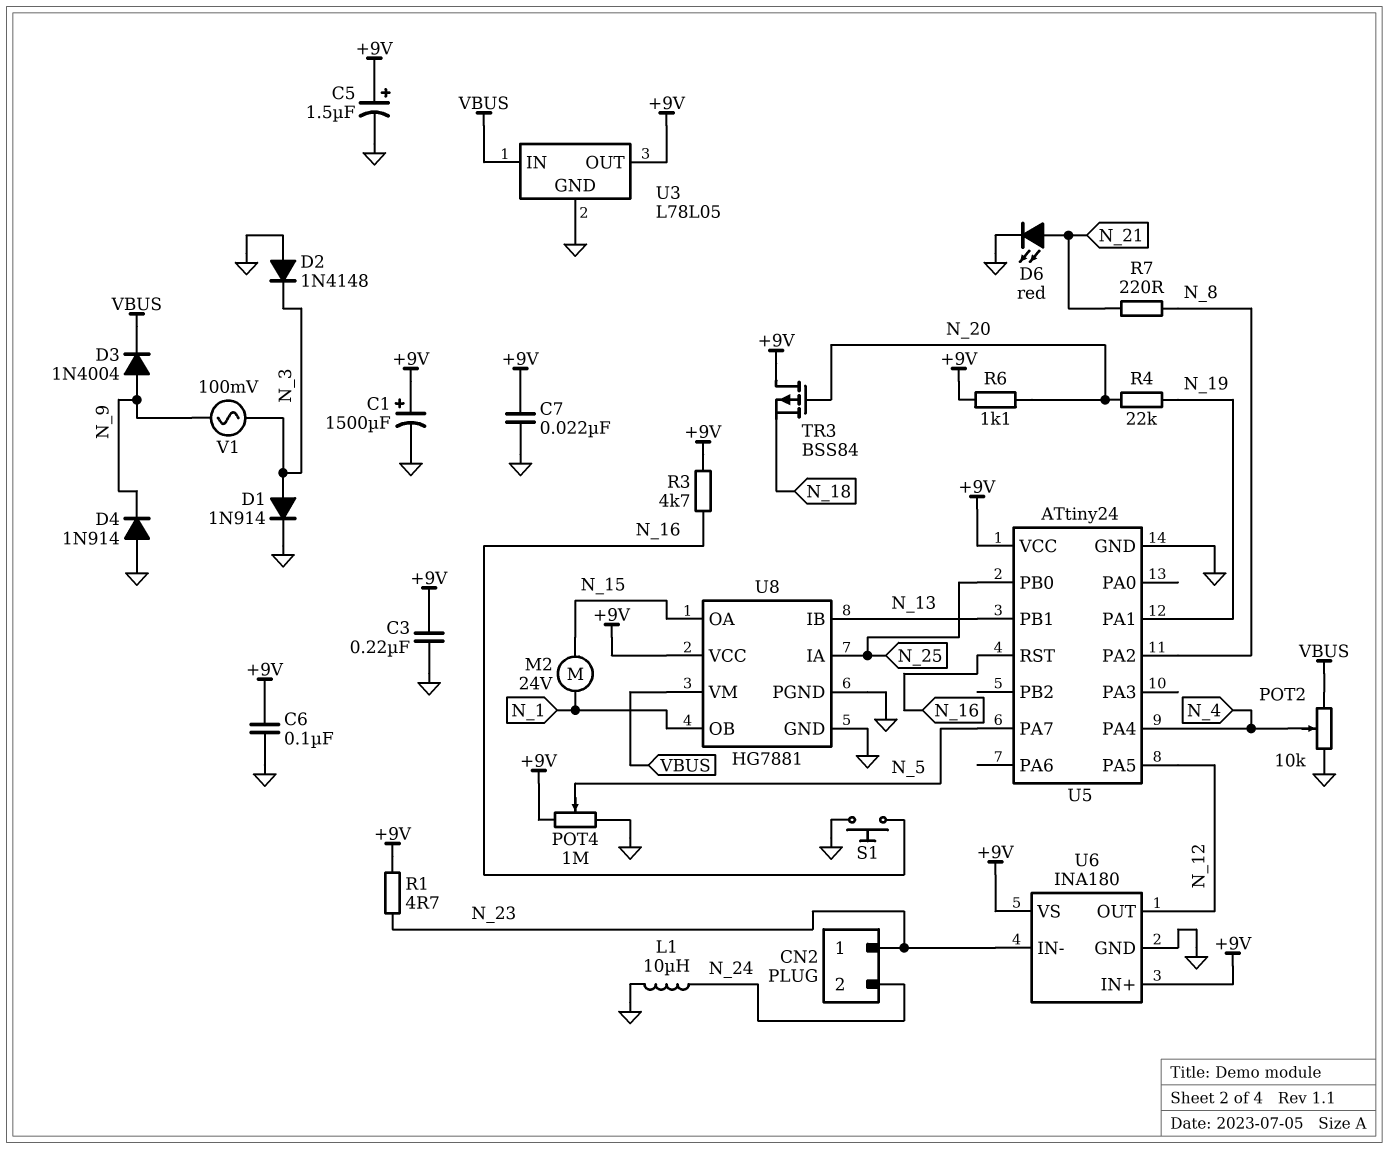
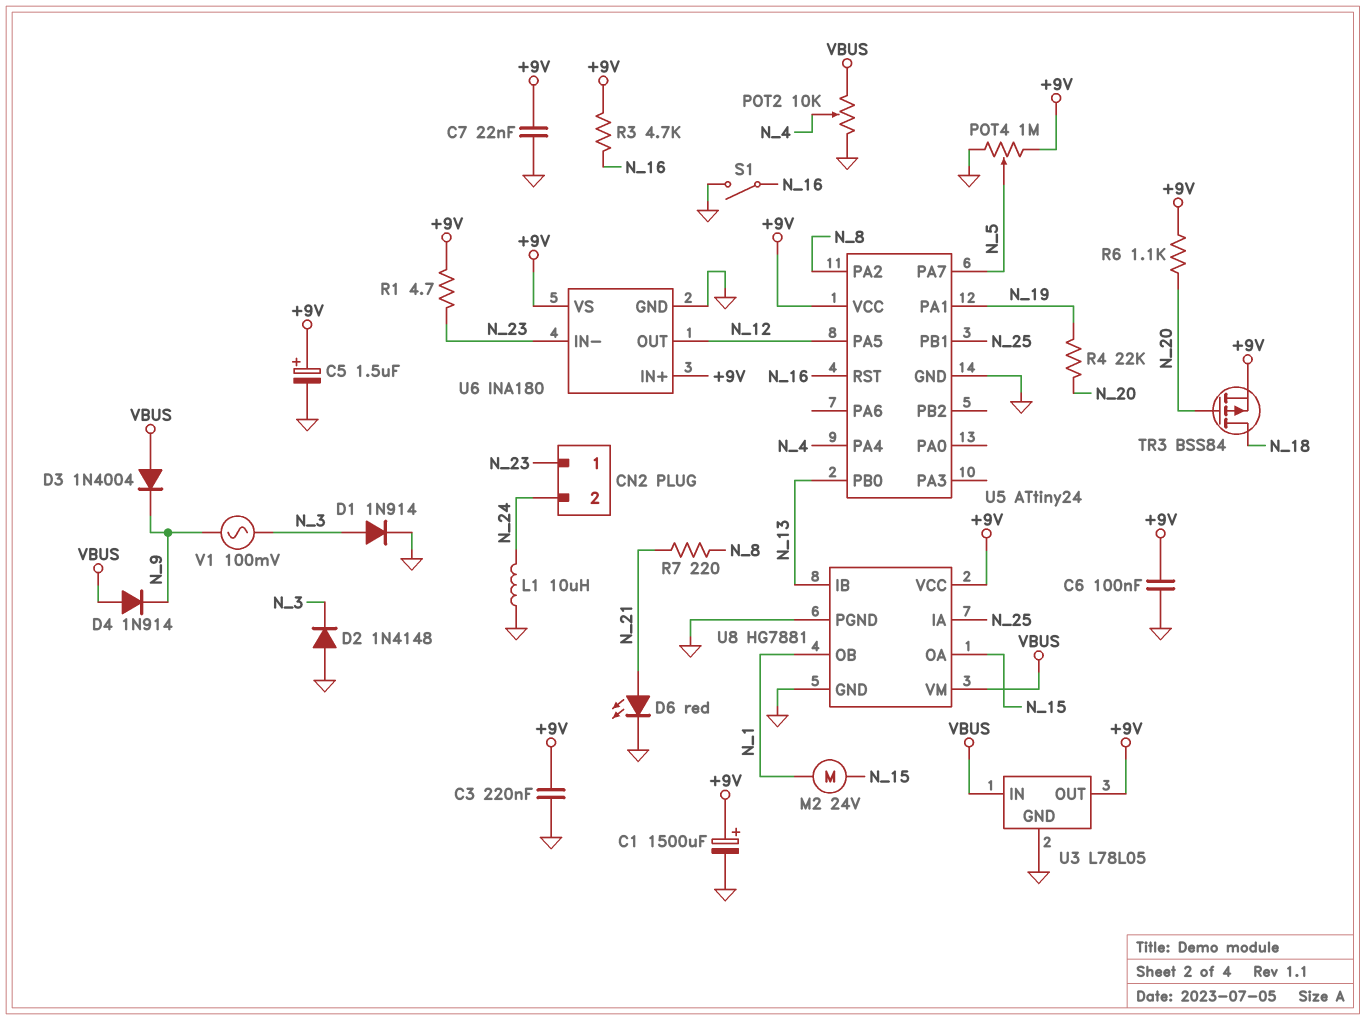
D3: diode 1N4004 (A N_9, K VBUS) -> diode 1N4004 (A VBUS, K N_9)
D4: diode 1N914 (A GND, K N_9) -> diode 1N914 (A VBUS, K N_9)
S1: button (GND, N_16) -> switch (GND, N_16)
TR3: PMOS BSS84 (G N_20, D +9V, S N_18) -> PMOS BSS84 (G N_20, D N_18, S +9V)
U5 pin PB0: N_25 -> N_13
U5 pin PB1: N_13 -> N_25

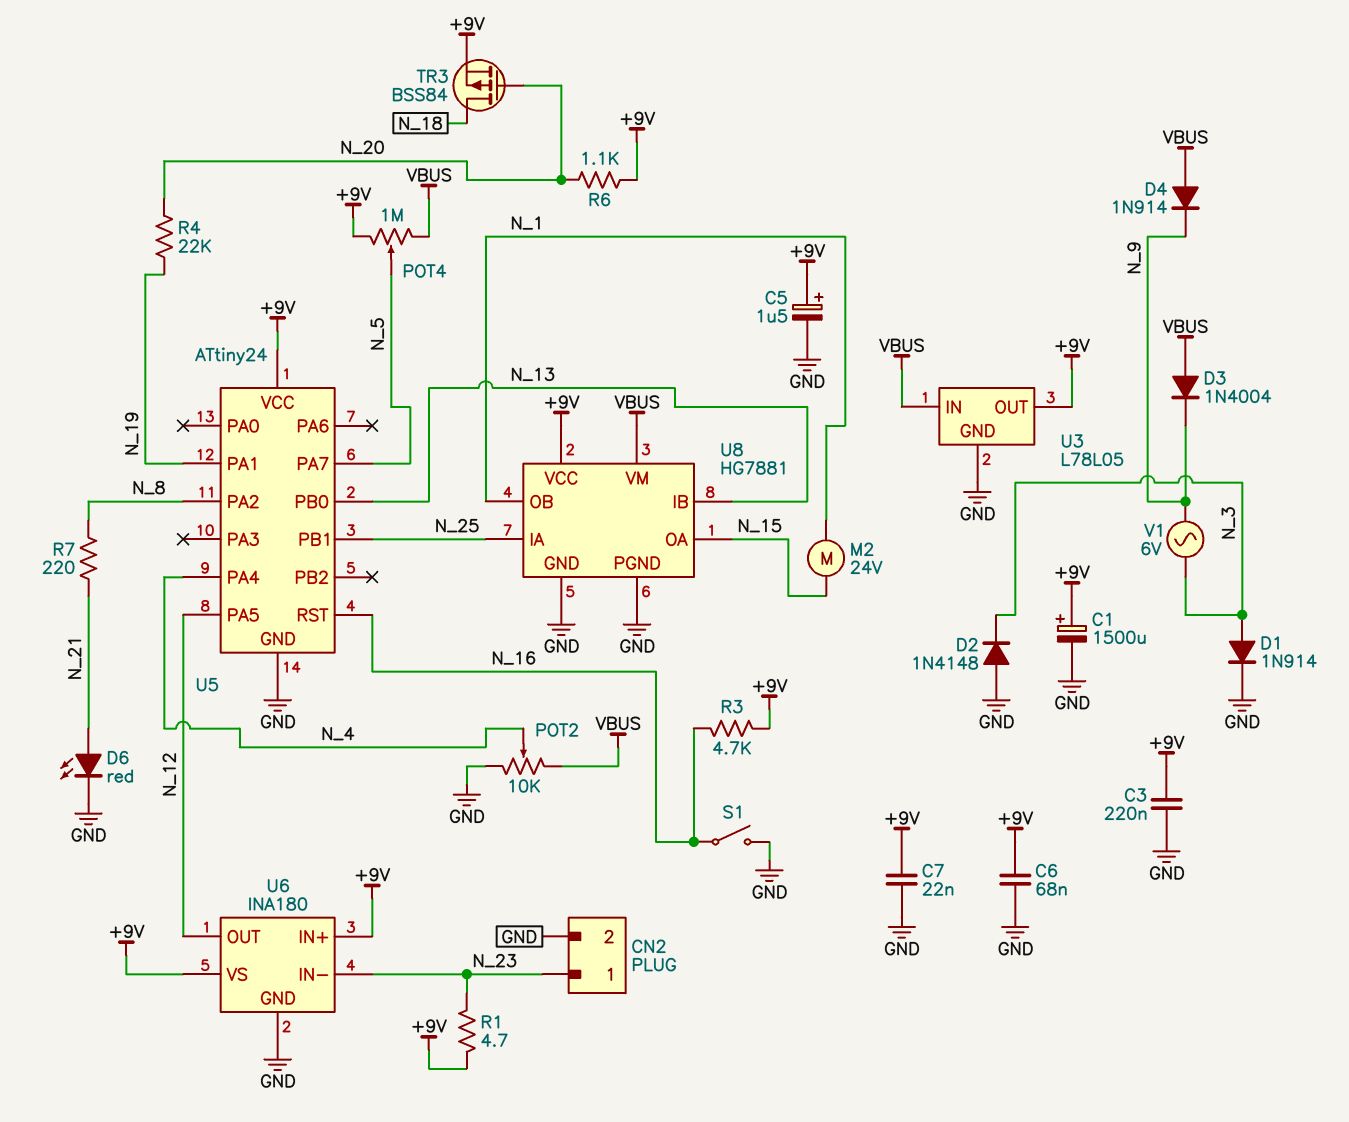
C6: 100nF (+9V, GND) -> 68nF (+9V, GND)
CN2 pin 2: N_24 -> GND
L1: 10uH (GND, N_24) -> none
POT4: 1M (+9V, GND, wiper N_5) -> 1M (+9V, VBUS, wiper N_5)
V1: AC 100mV (N_3, N_9) -> AC 6V (N_3, N_9)

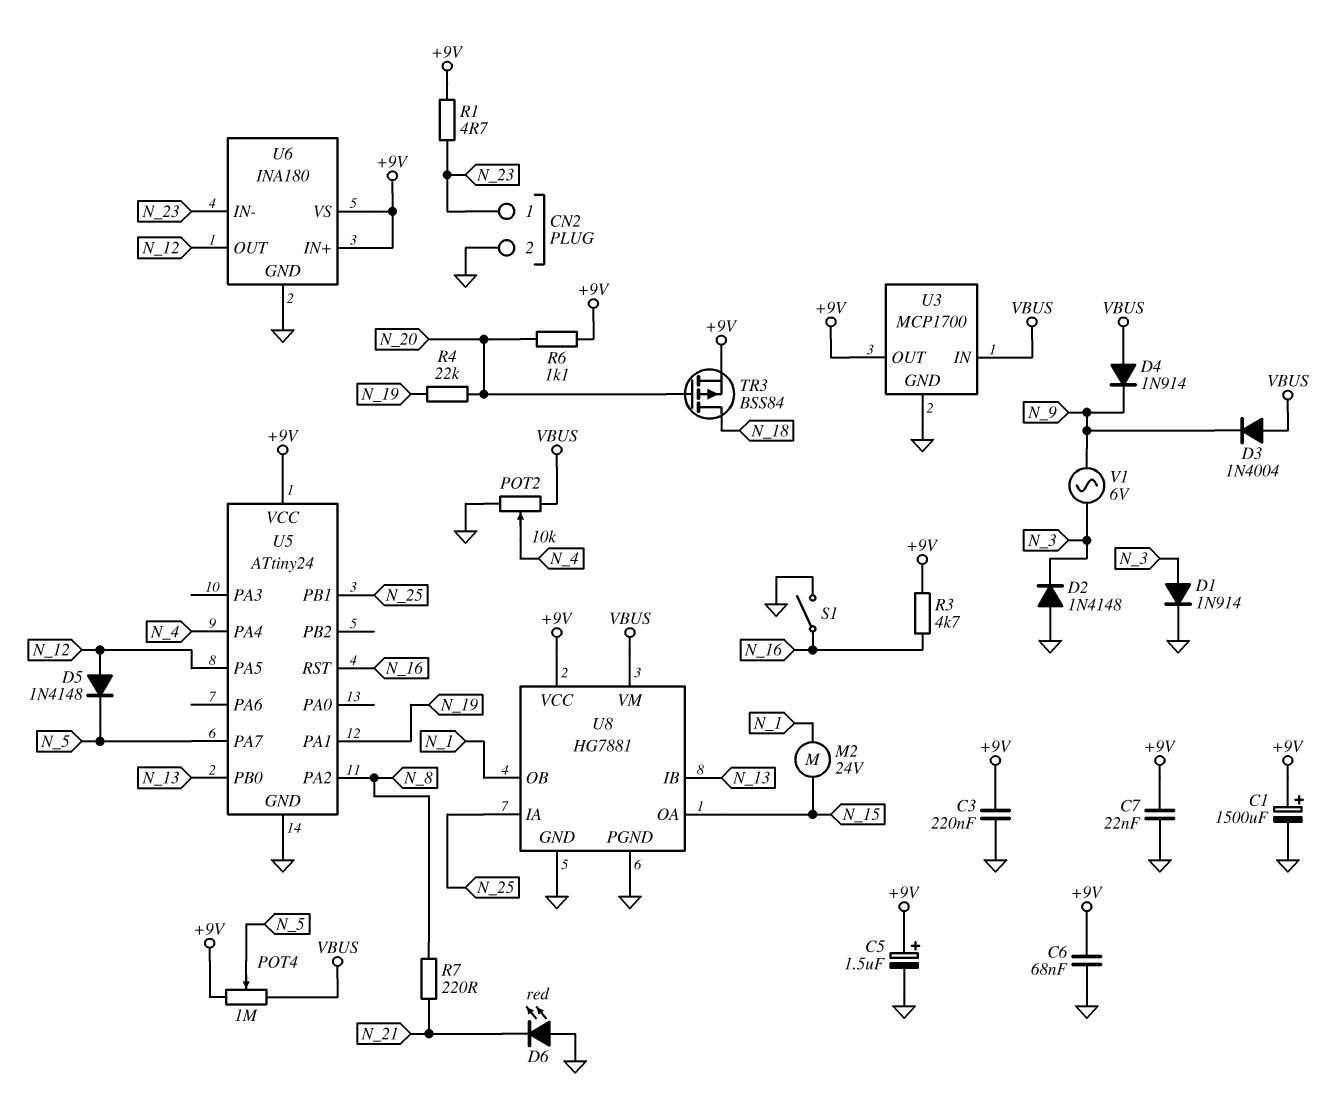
D5: none -> diode 1N4148 (A N_12, K N_5)
D6: LED red (A N_21, K GND) -> LED red (A GND, K N_21)
U3: L78L05 -> MCP1700

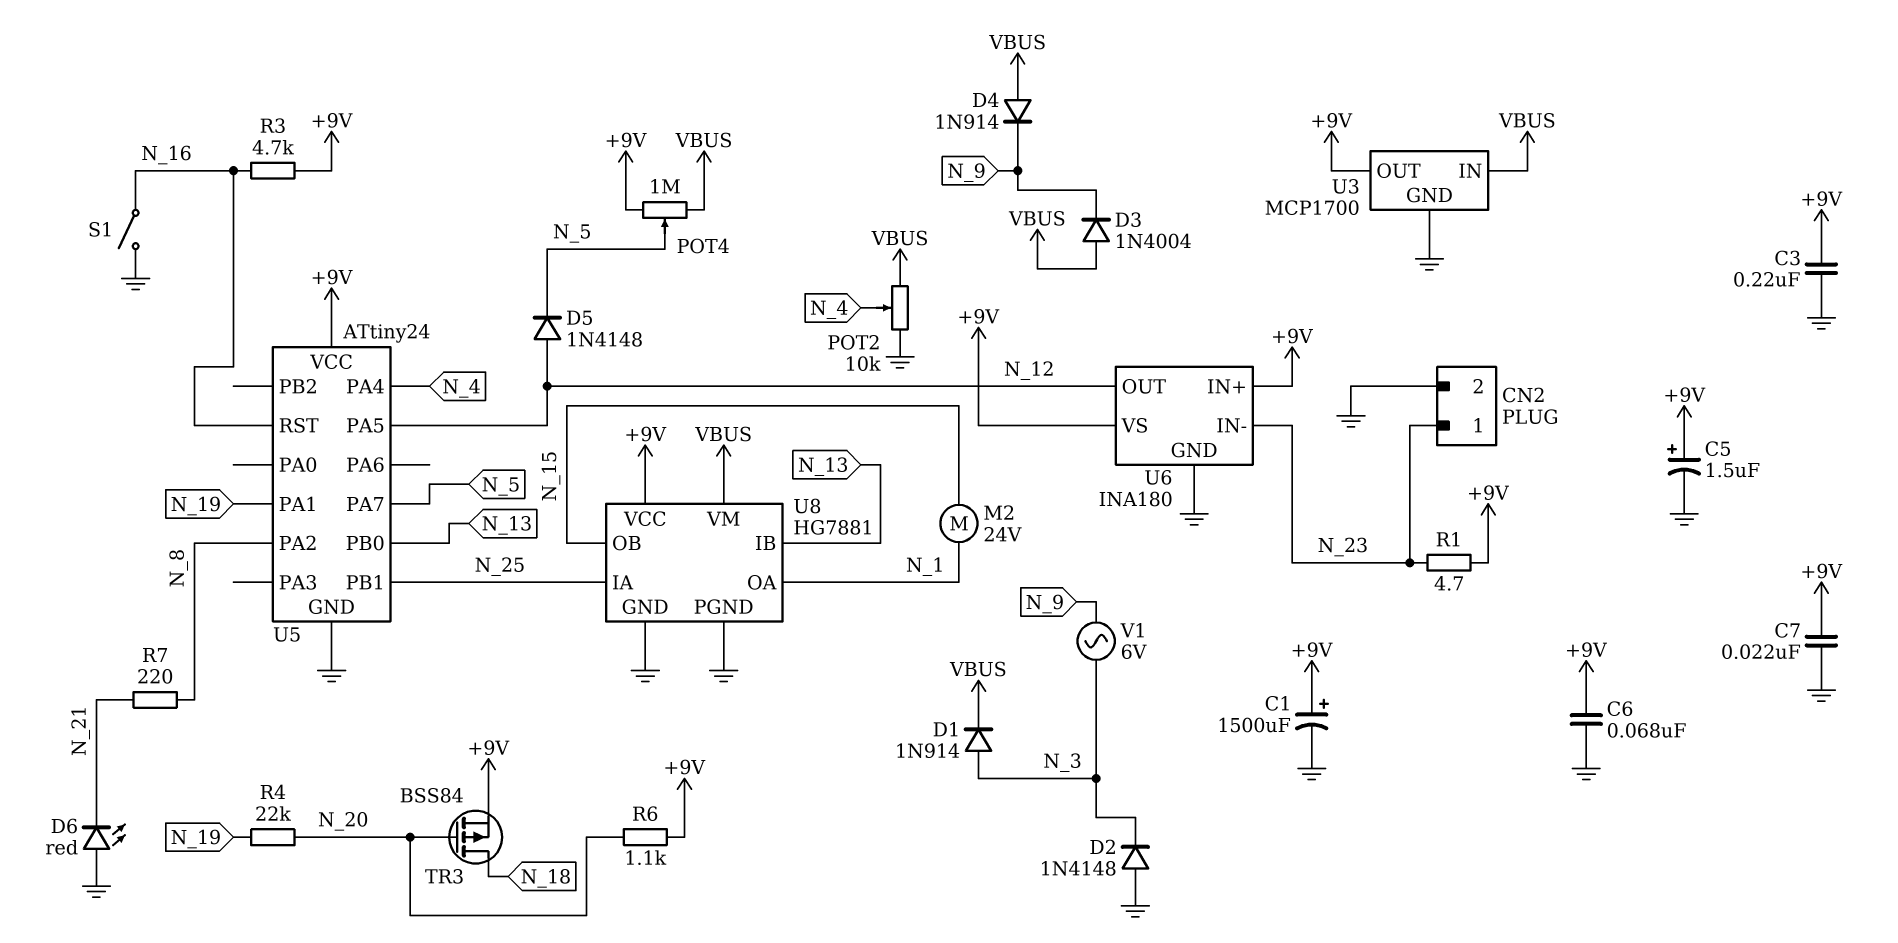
D1: diode 1N914 (A N_3, K GND) -> diode 1N914 (A N_3, K VBUS)
U8 pin OA: N_15 -> N_1
U8 pin OB: N_1 -> N_15

